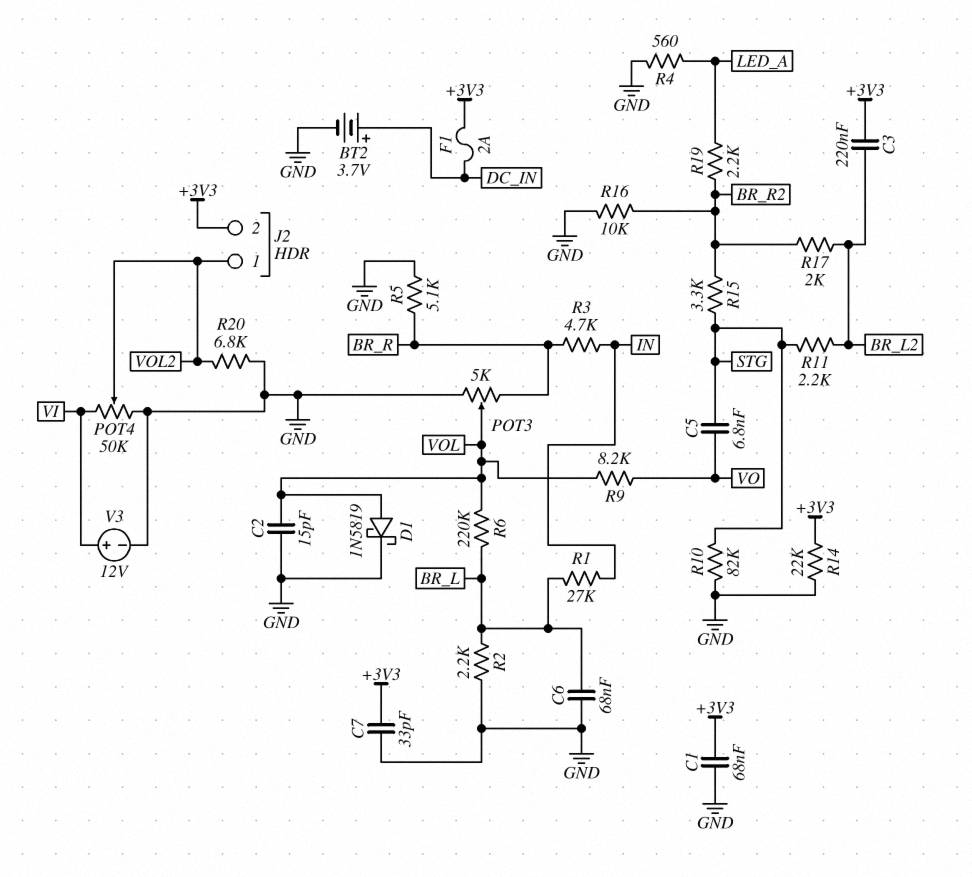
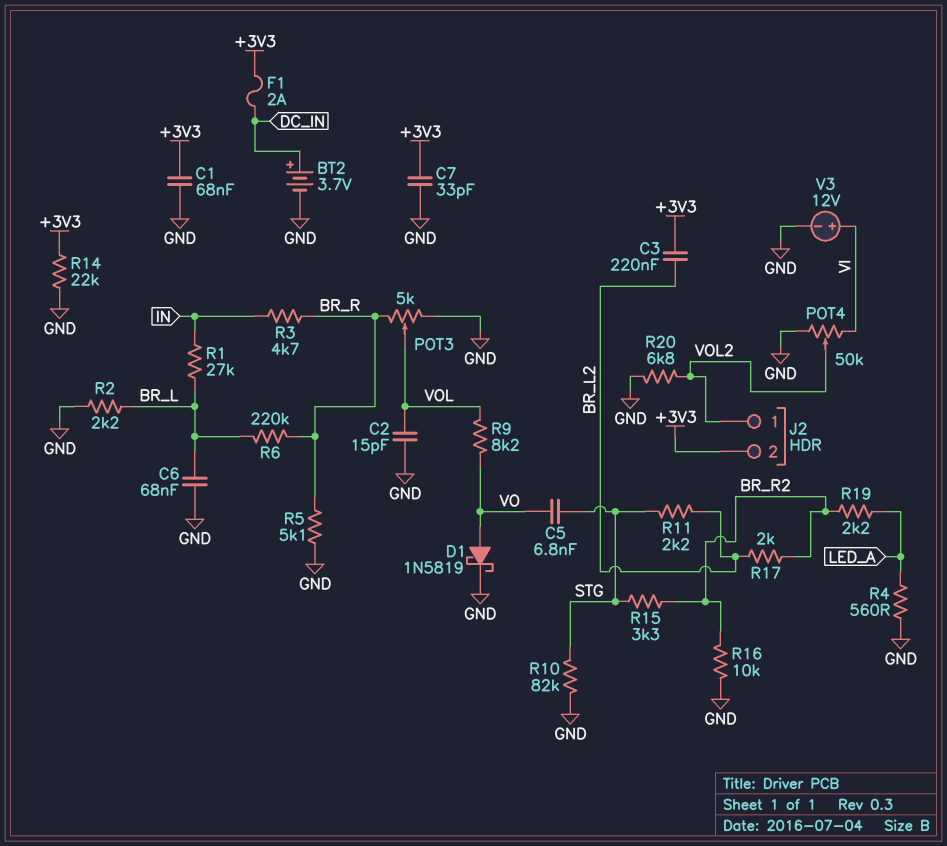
D1: schottky 1N5819 (A VOL, K GND) -> schottky 1N5819 (A VO, K GND)
R6: 220k (BR_L, VOL) -> 220k (BR_L, BR_R)

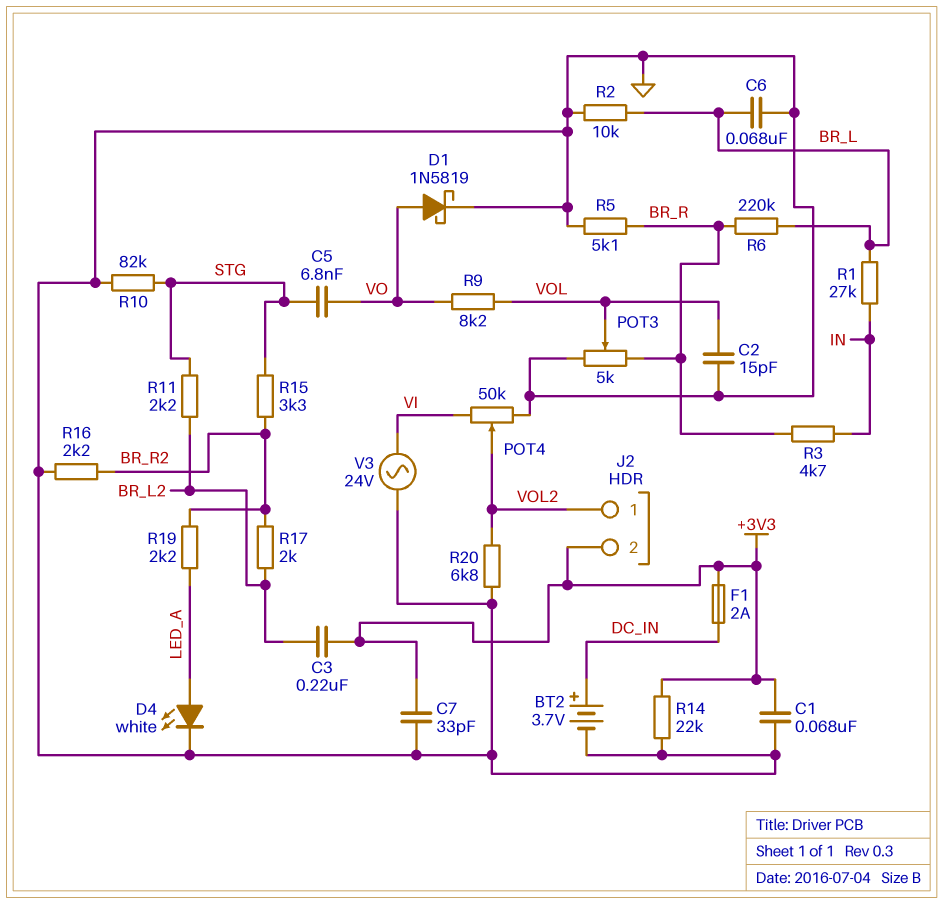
D4: none -> LED white (A LED_A, K GND)
R2: 2.2k (BR_L, GND) -> 10k (BR_L, GND)
R4: 560 (GND, LED_A) -> none
R16: 10k (BR_R2, GND) -> 2.2k (BR_R2, GND)
V3: 12V (plus VI, minus GND) -> AC 24V (GND, VI)

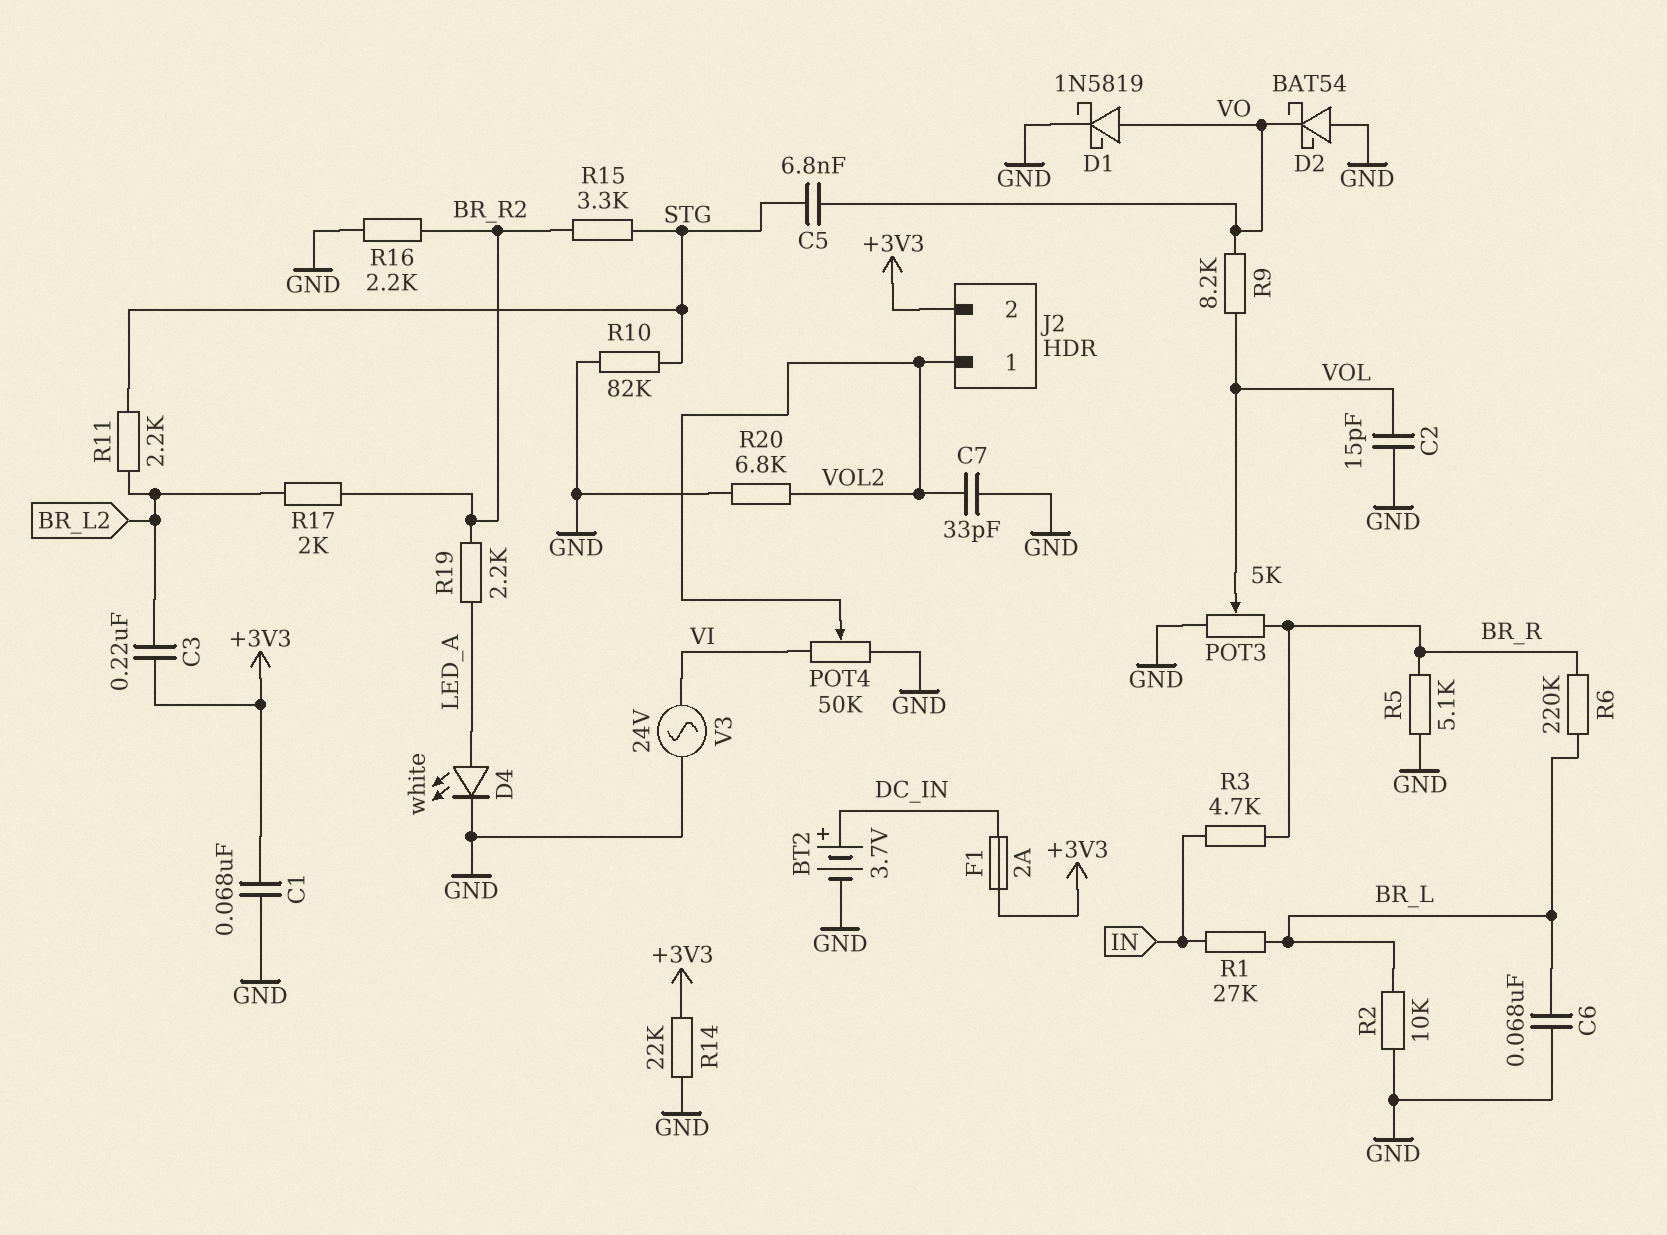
C7: 33pF (+3V3, GND) -> 33pF (GND, VOL2)
D2: none -> schottky BAT54 (A GND, K VO)

